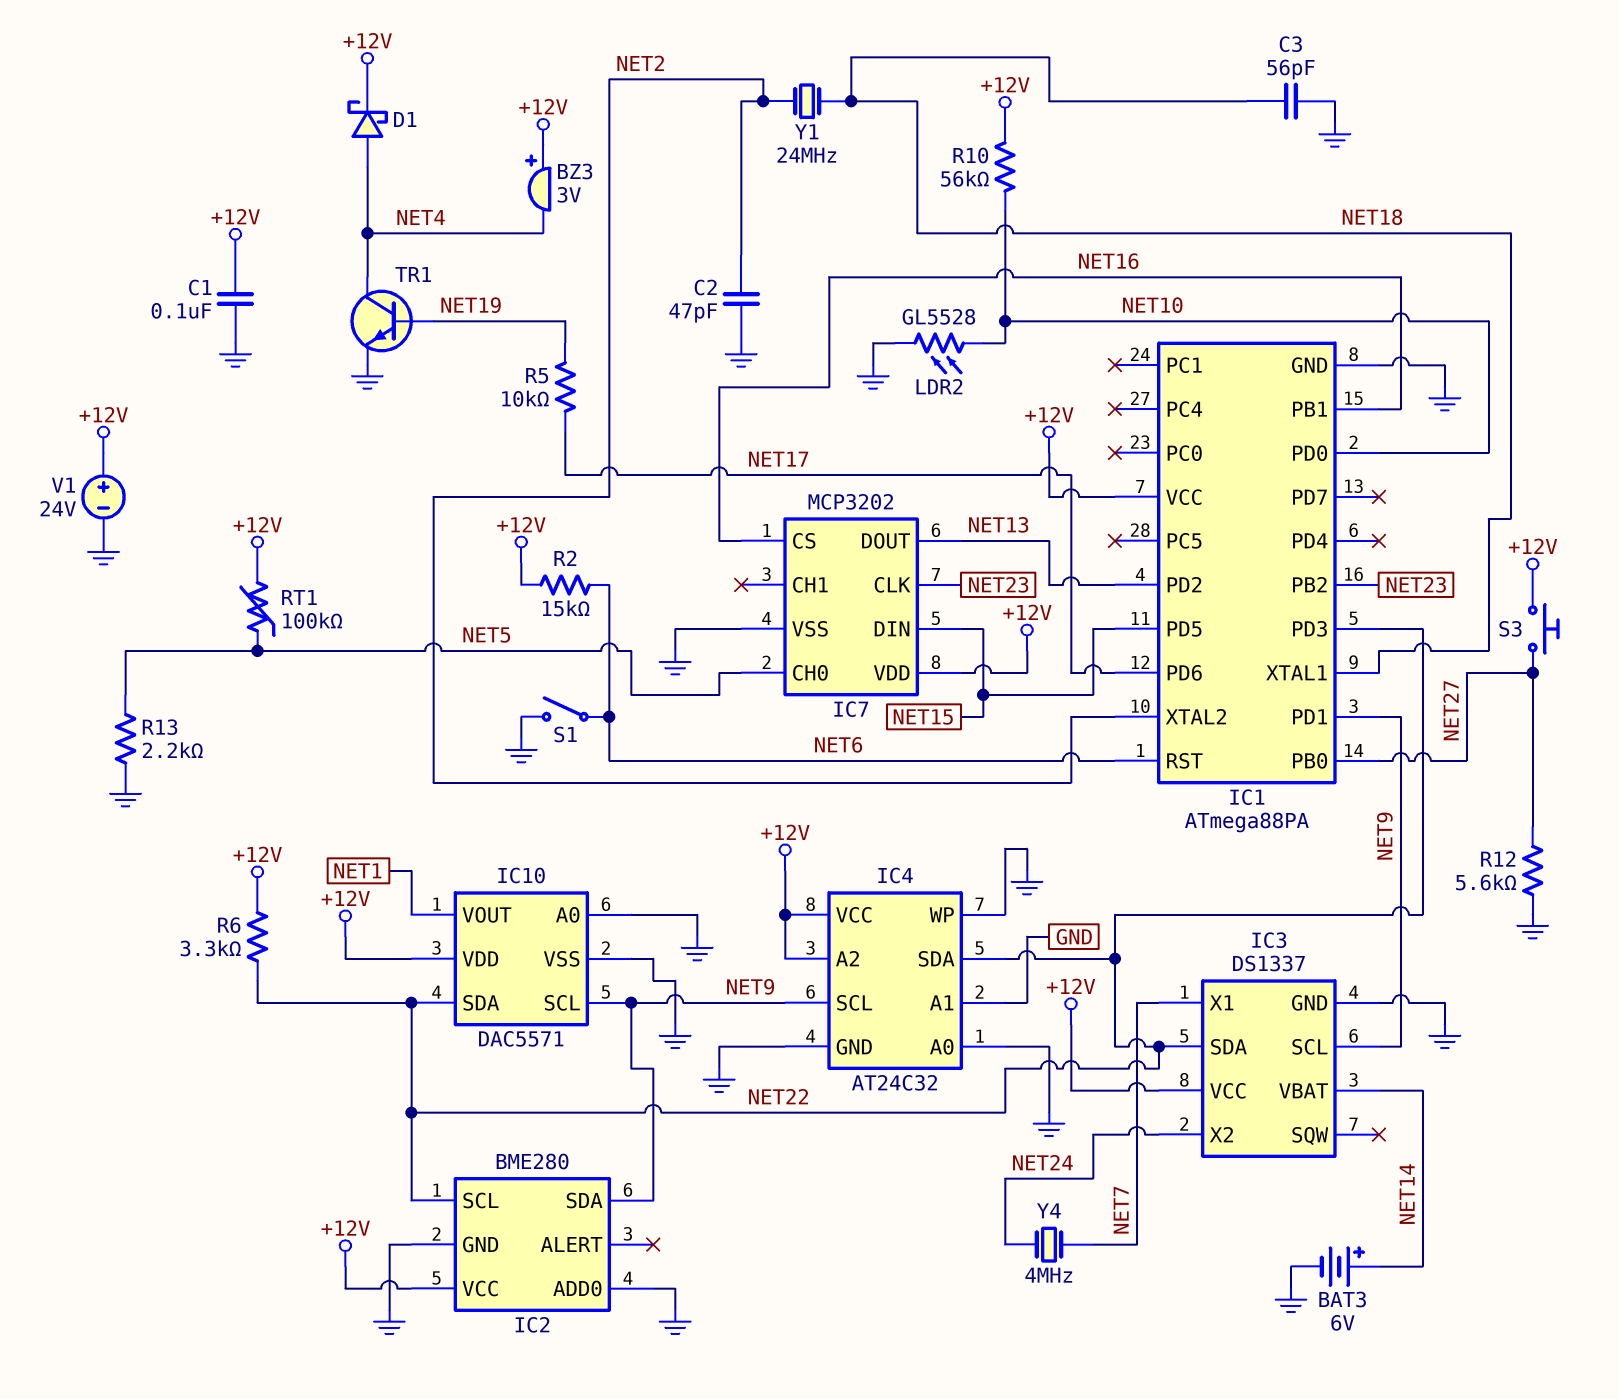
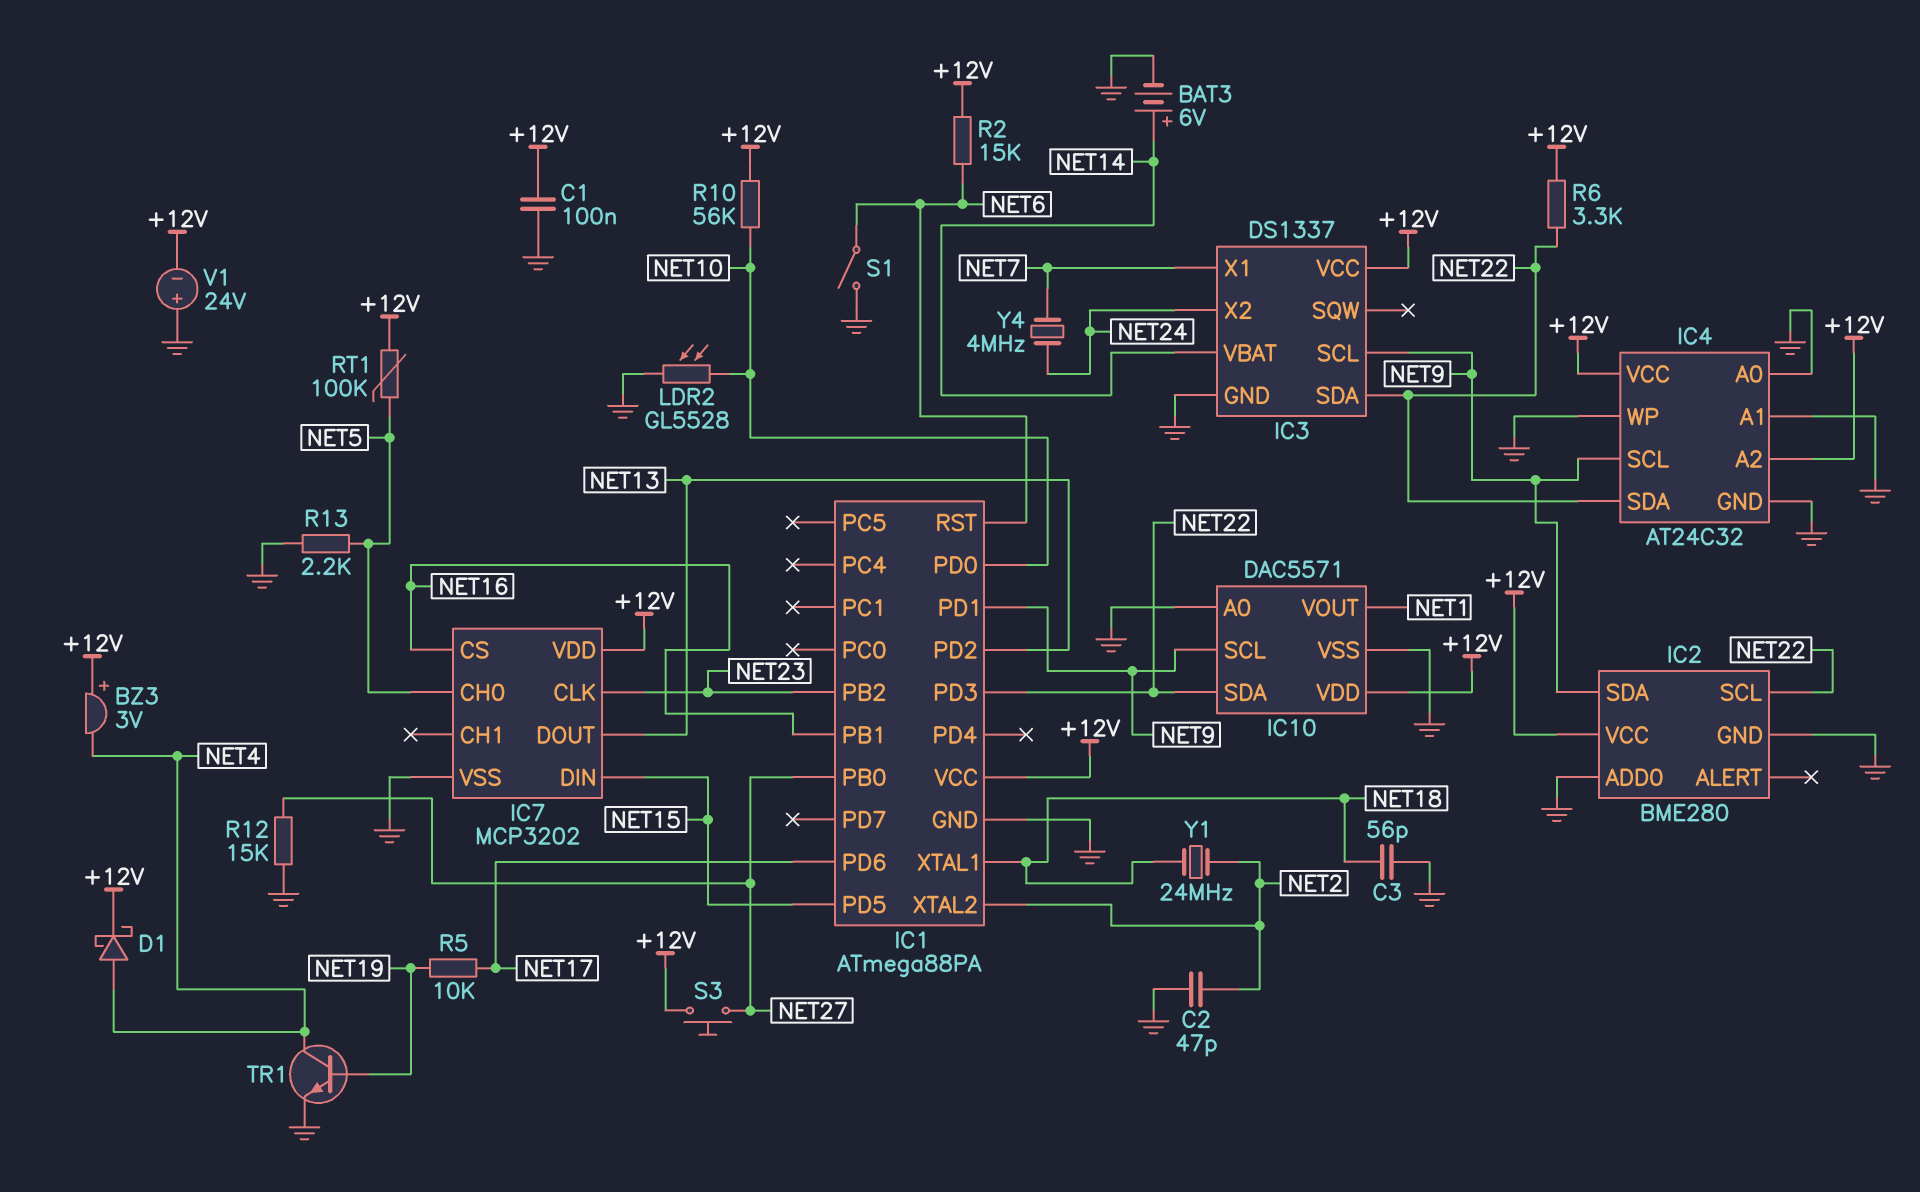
R12: 5.6k (GND, NET27) -> 15k (GND, NET27)
V1: 24V (plus +12V, minus GND) -> 24V (plus GND, minus +12V)

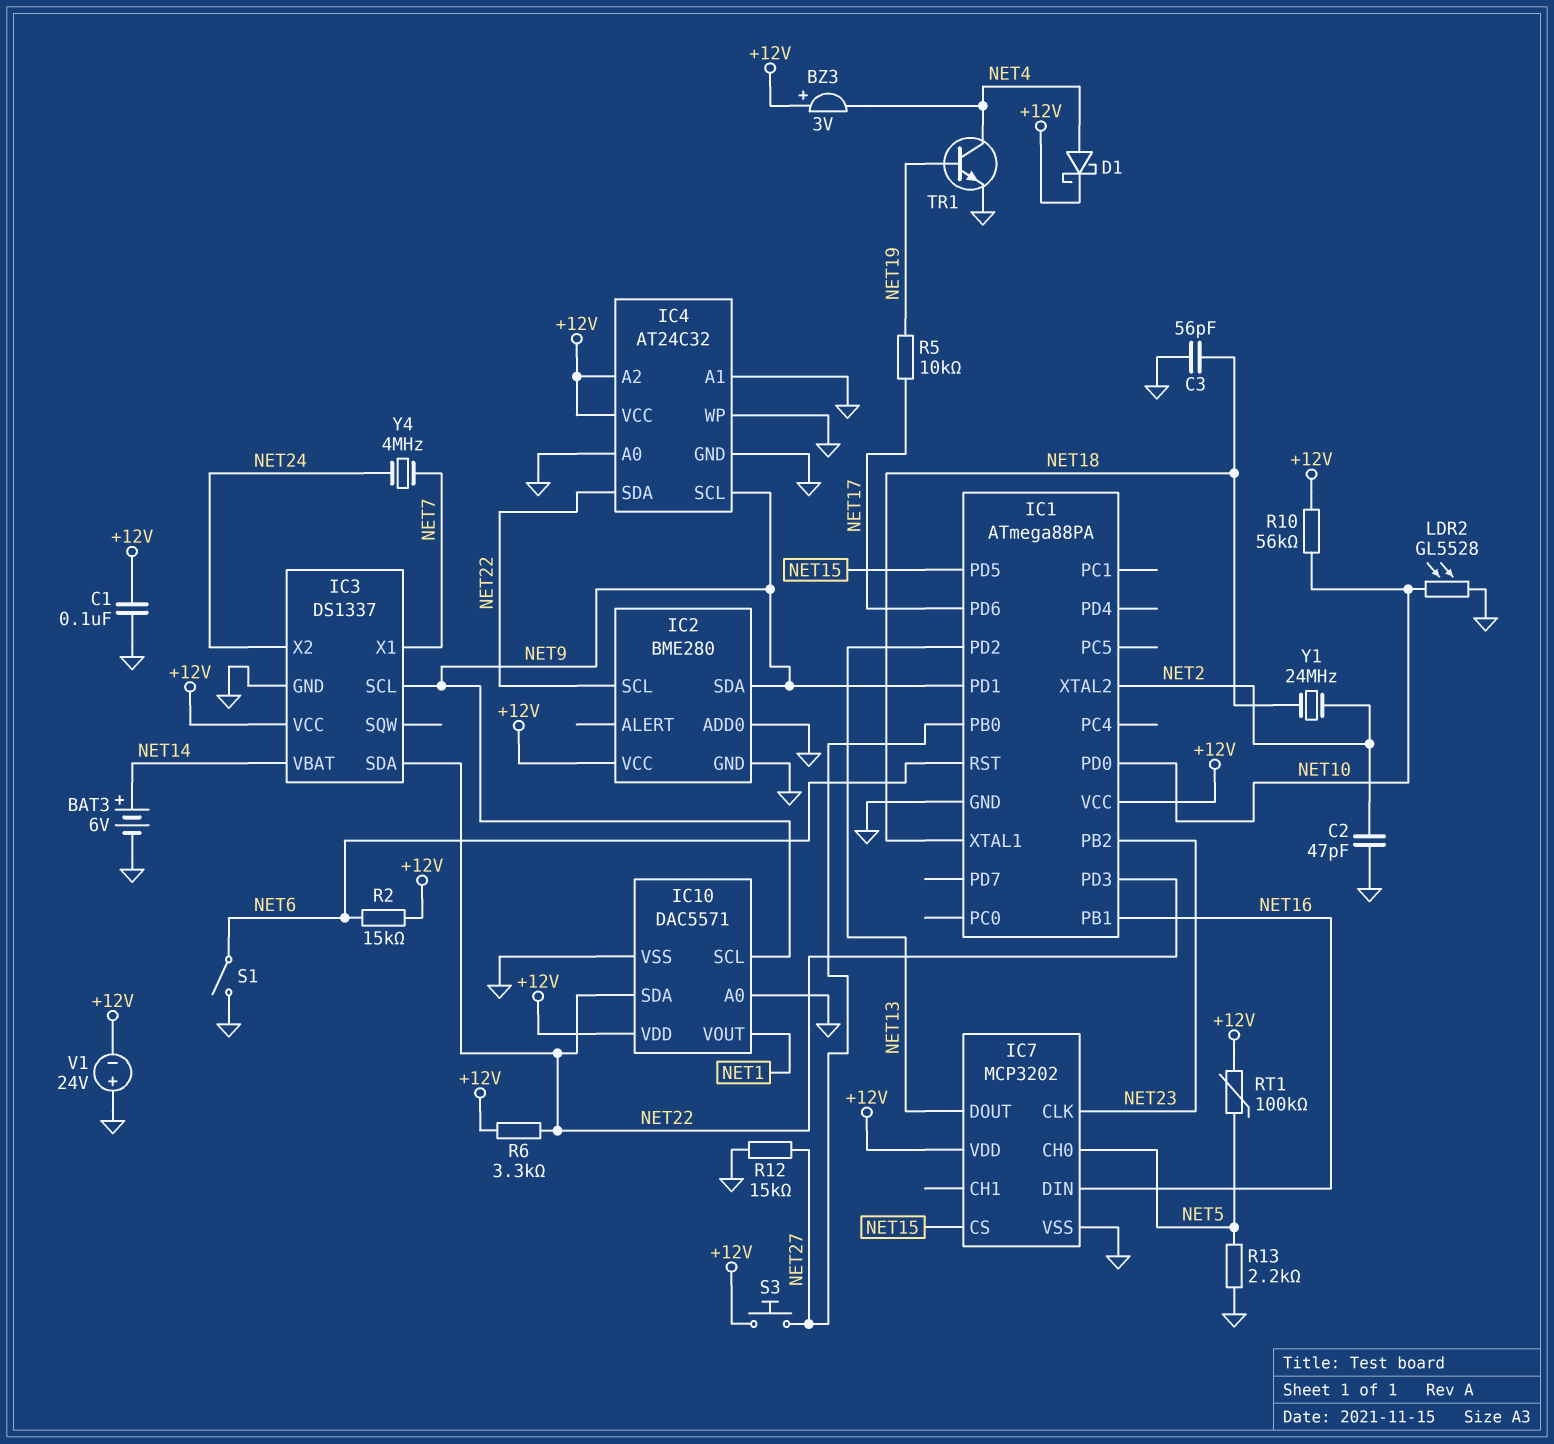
IC7 pin CS: NET16 -> NET15
IC7 pin DIN: NET15 -> NET16

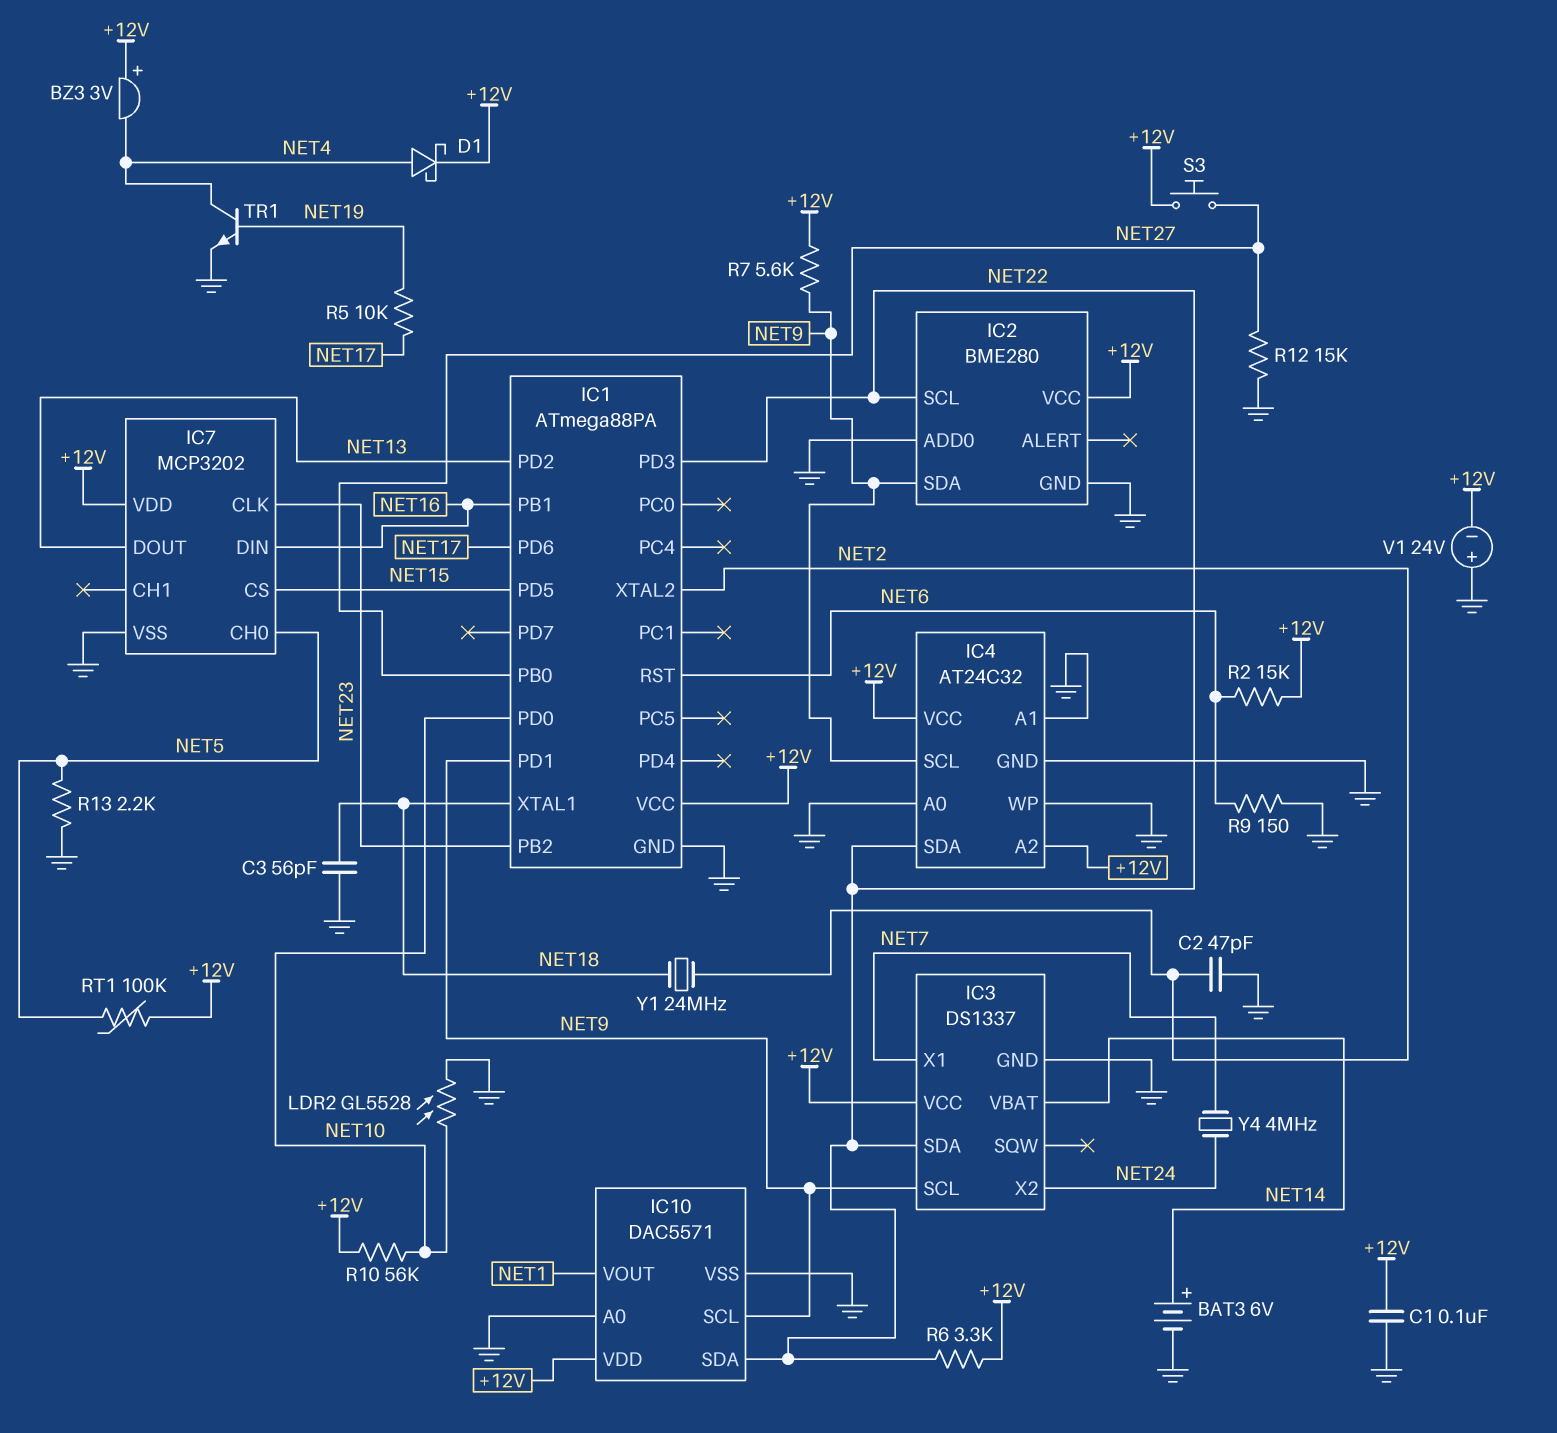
R7: none -> 5.6k (+12V, NET9)
R9: none -> 150 (GND, NET6)
S1: switch (GND, NET6) -> none

